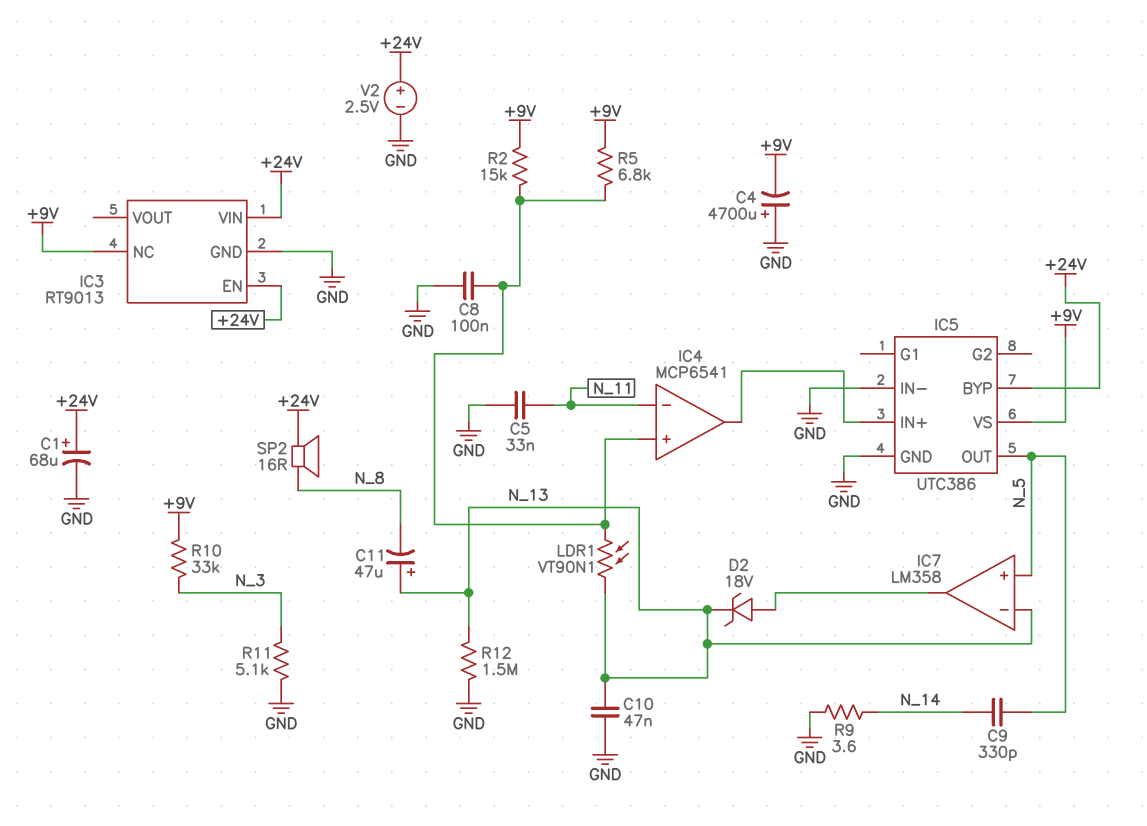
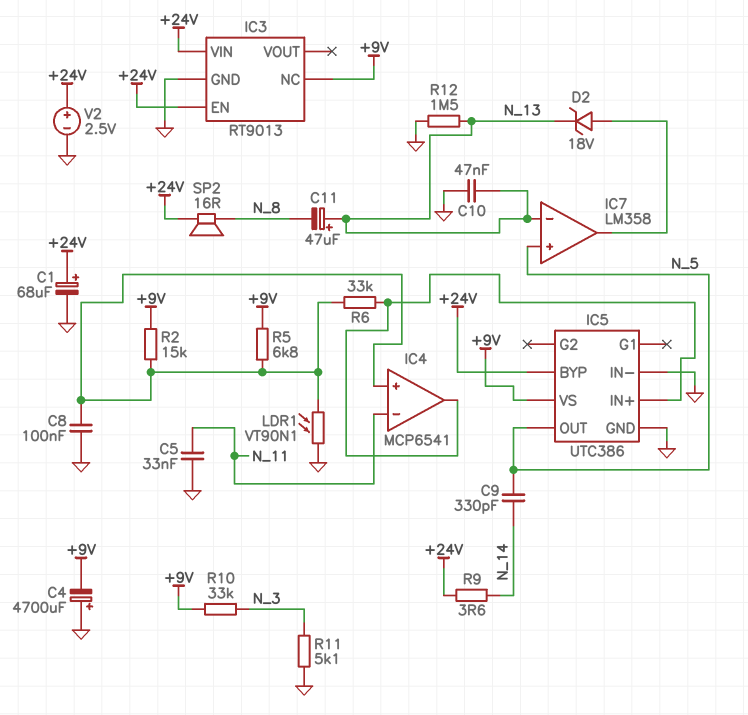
LDR1: VT90N1 (IC4/in+, N_13) -> VT90N1 (GND, IC4/in+)
R6: none -> 33k (IC4/in+, IC4/out)
R9: 3.6 (GND, N_14) -> 3.6 (+24V, N_14)

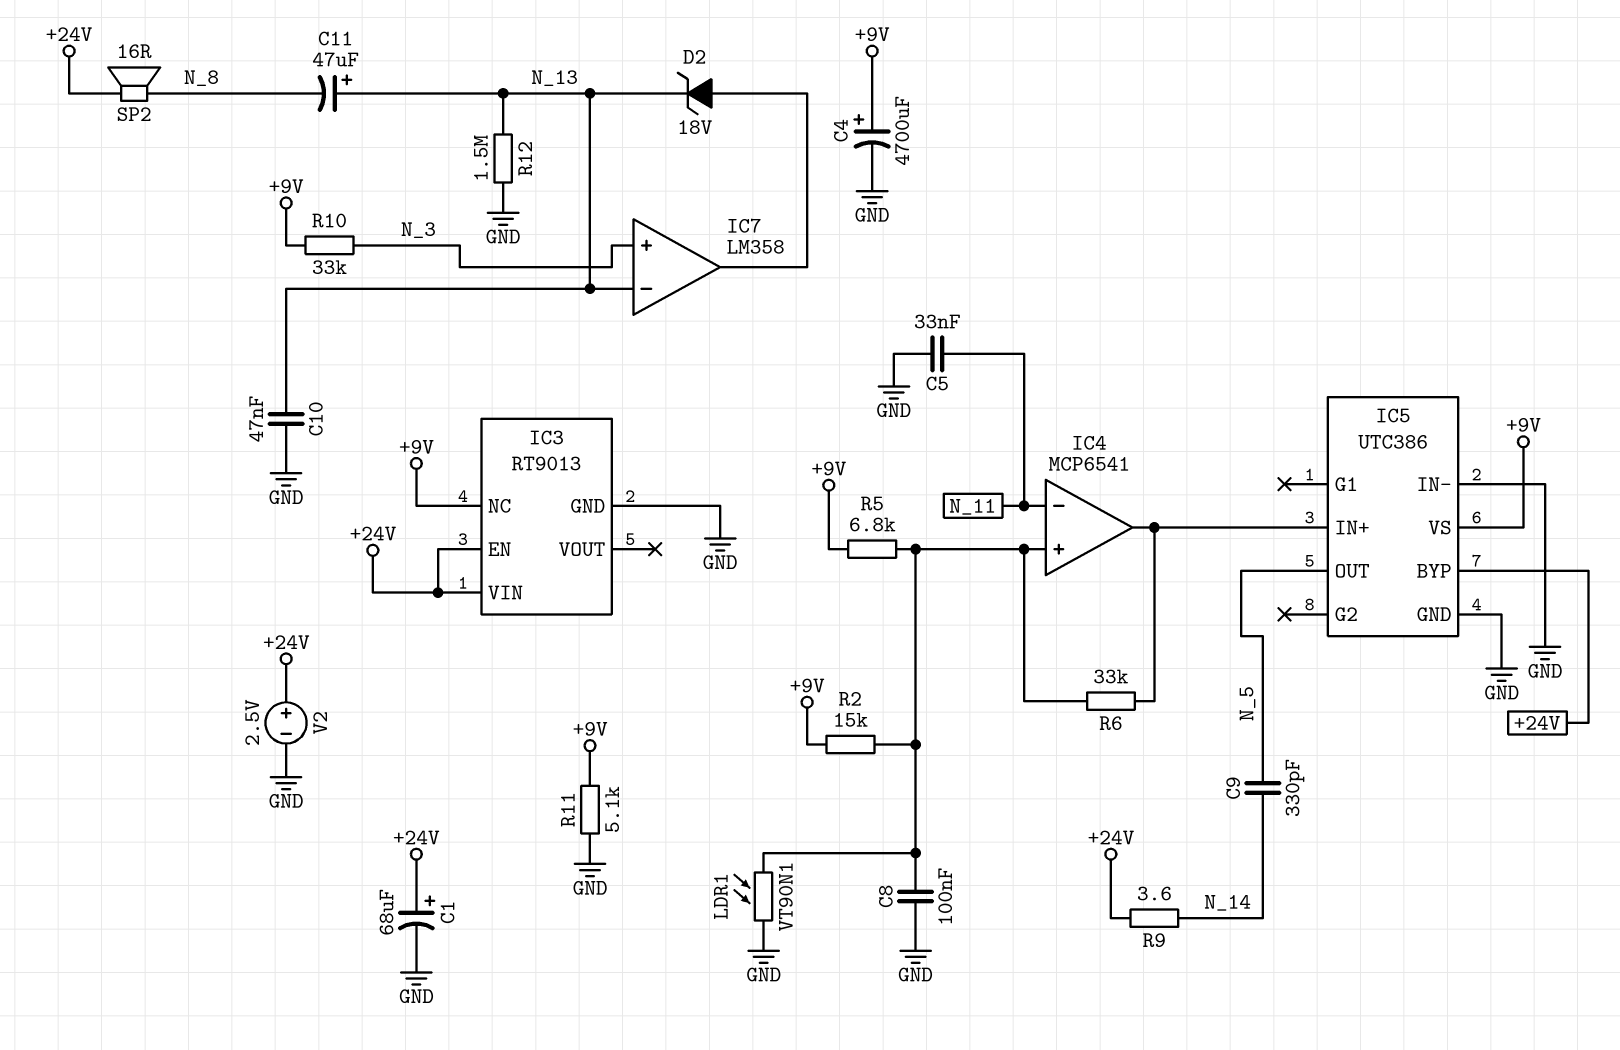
C4: 4700uF (plus GND, minus +9V) -> 4700uF (plus +9V, minus GND)
IC7 pin in+: N_5 -> N_3
R11: 5.1k (GND, N_3) -> 5.1k (+9V, GND)

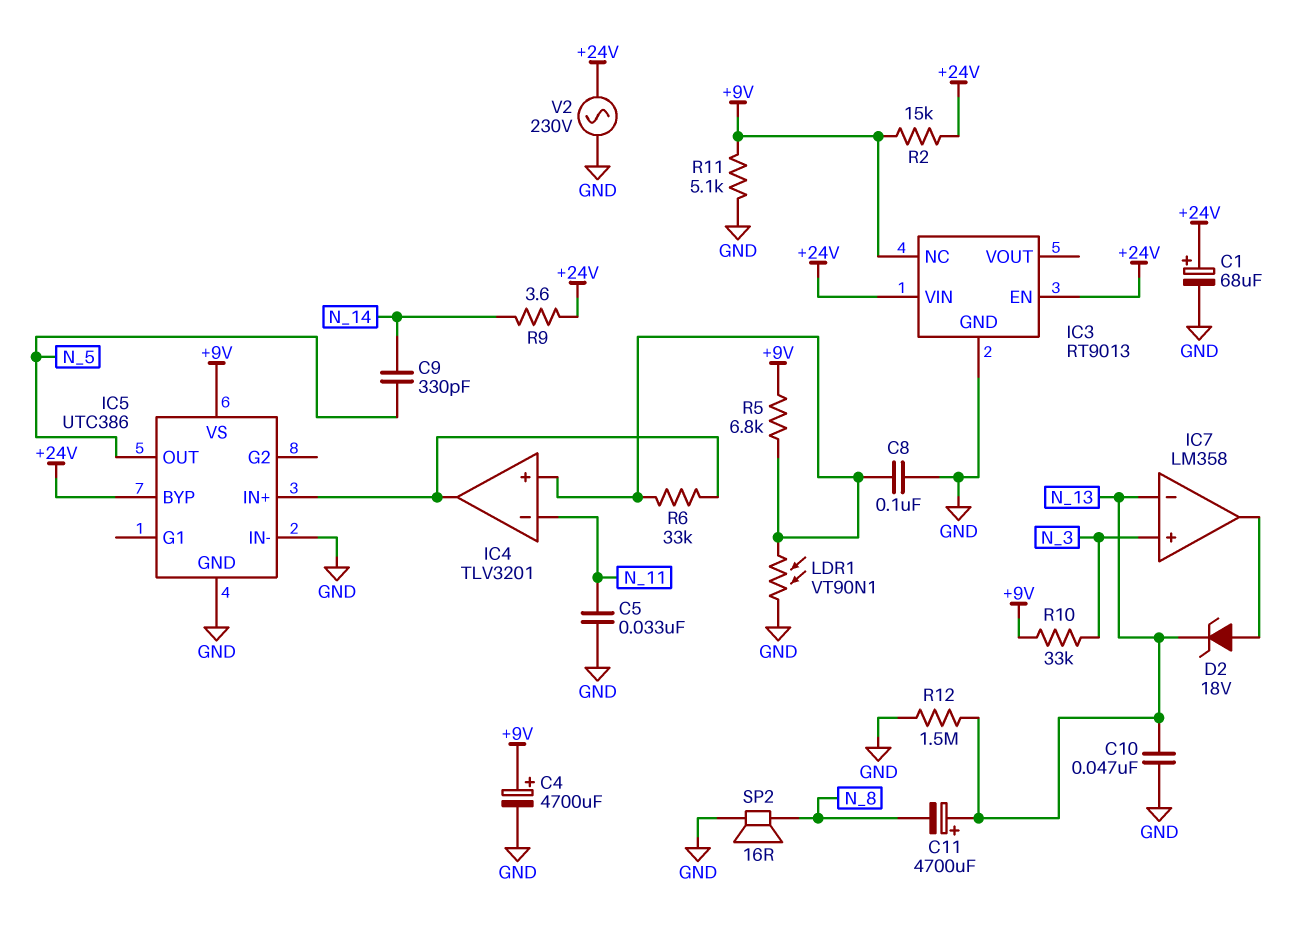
C11: 47uF (plus N_13, minus N_8) -> 4700uF (plus N_13, minus N_8)
IC4: MCP6541 -> TLV3201
R2: 15k (+9V, IC4/in+) -> 15k (+9V, +24V)
SP2: speaker 16R (+24V, N_8) -> speaker 16R (GND, N_8)
V2: 2.5V (plus +24V, minus GND) -> AC 230V (+24V, GND)

